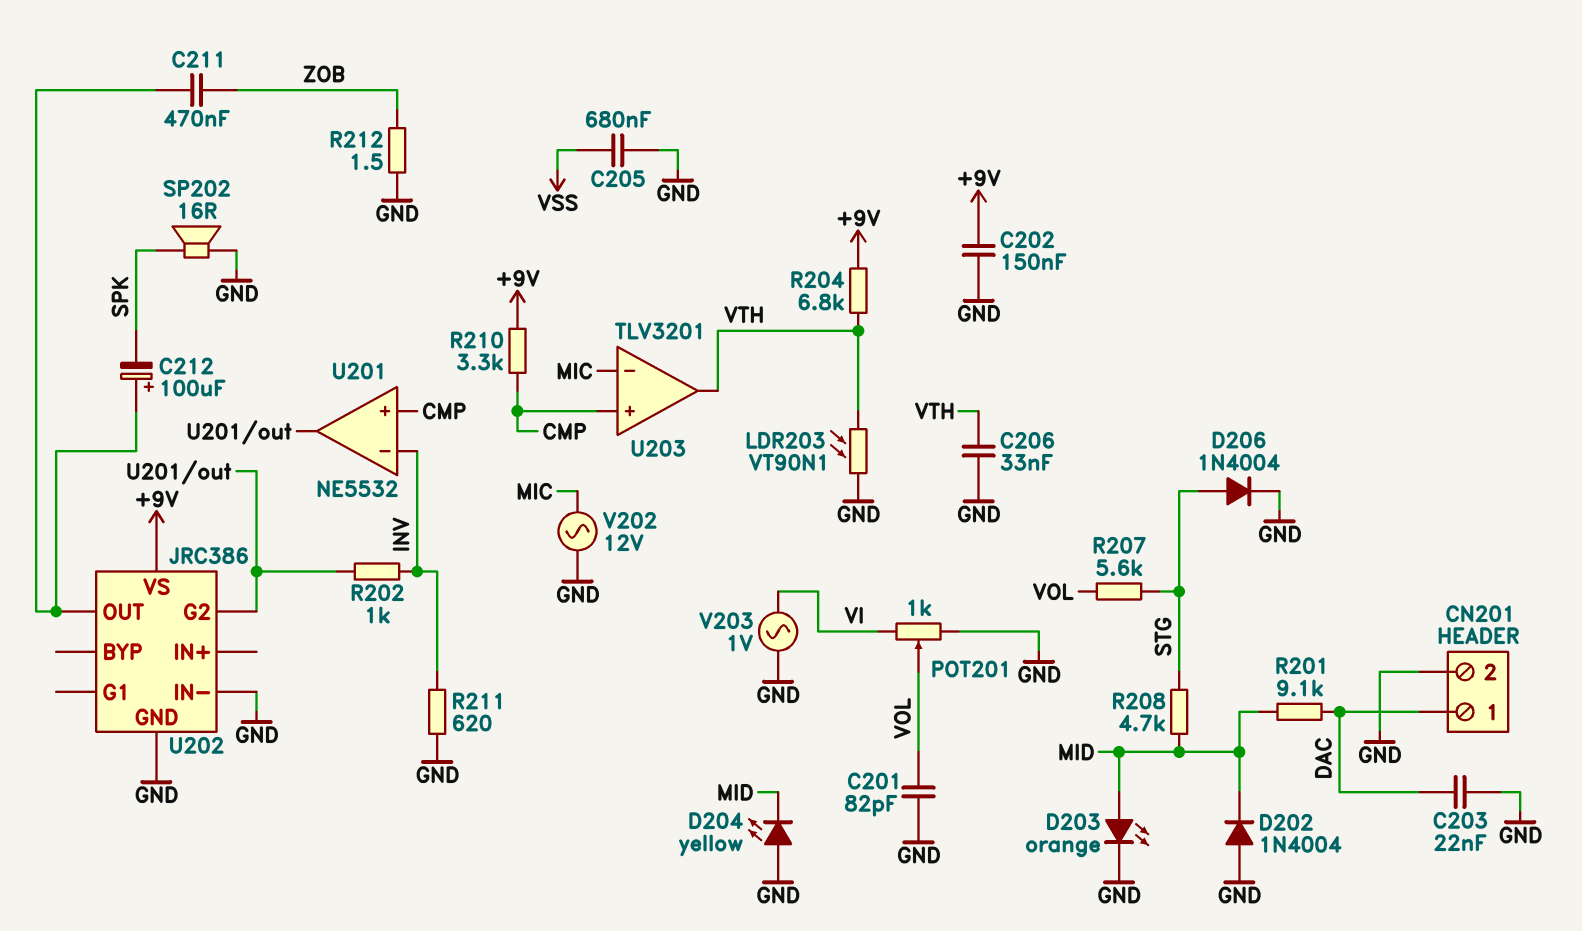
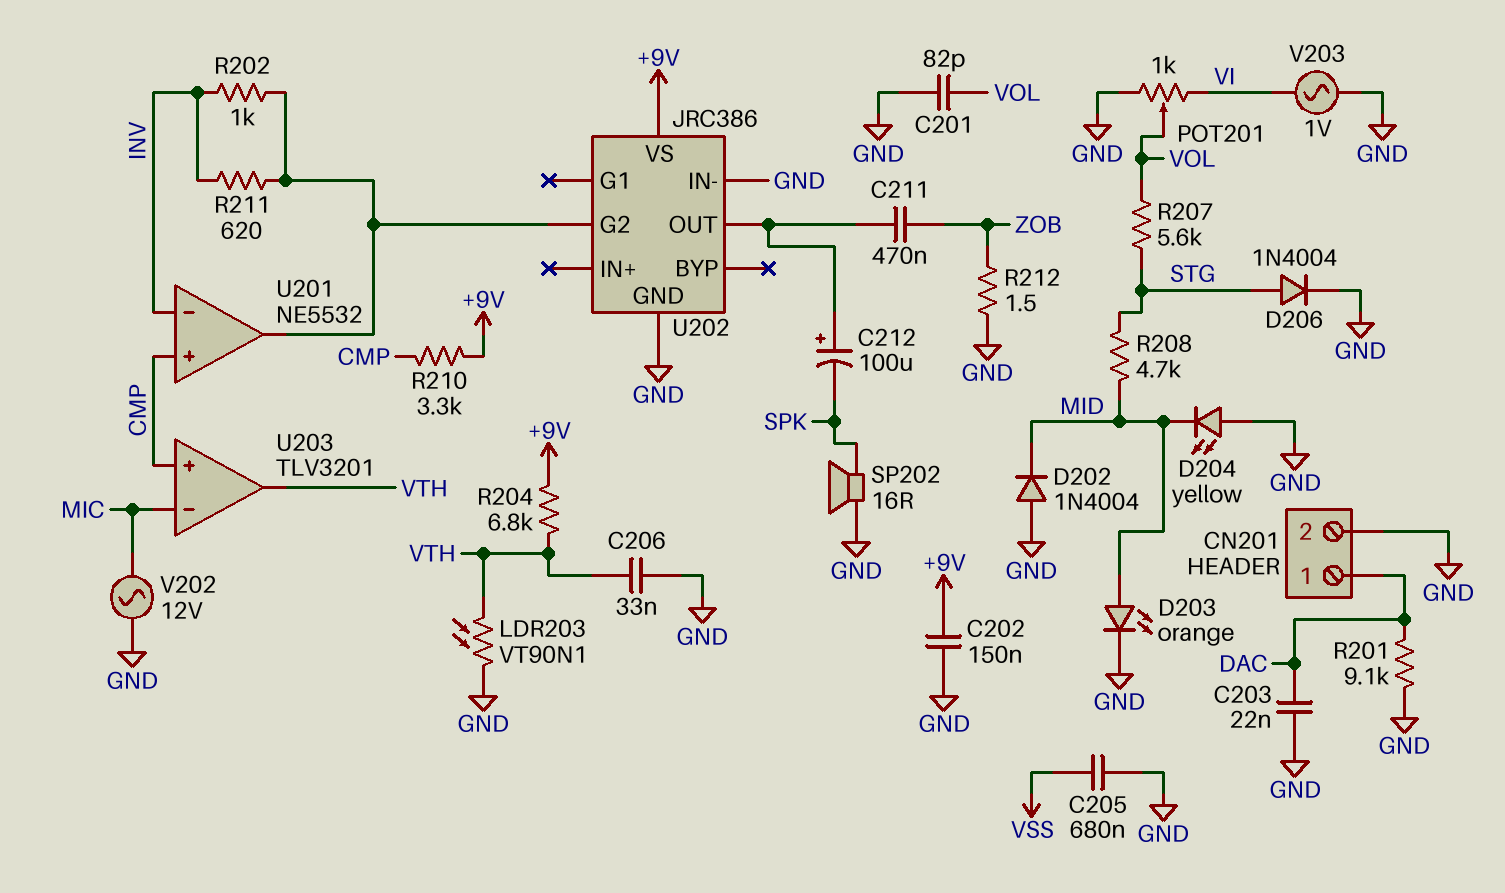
R201: 9.1k (DAC, MID) -> 9.1k (DAC, GND)
R211: 620 (GND, INV) -> 620 (INV, U201/out)

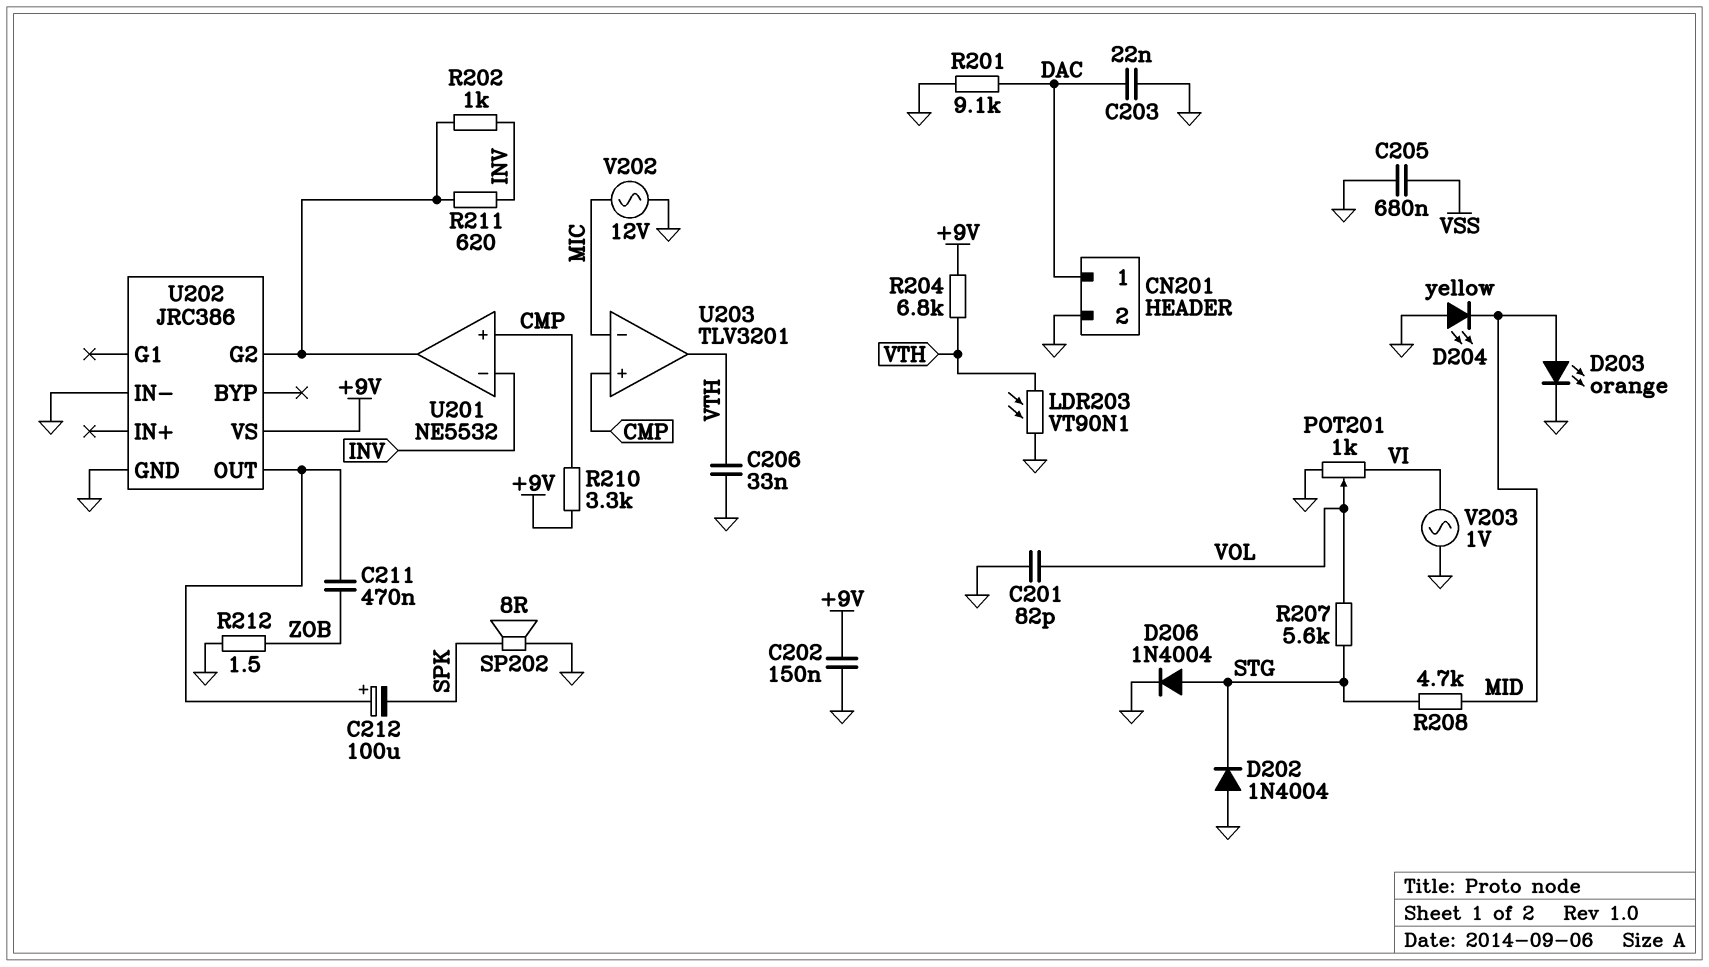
D202: diode 1N4004 (A GND, K MID) -> diode 1N4004 (A GND, K STG)
SP202: speaker 16R (GND, SPK) -> speaker 8R (GND, SPK)

